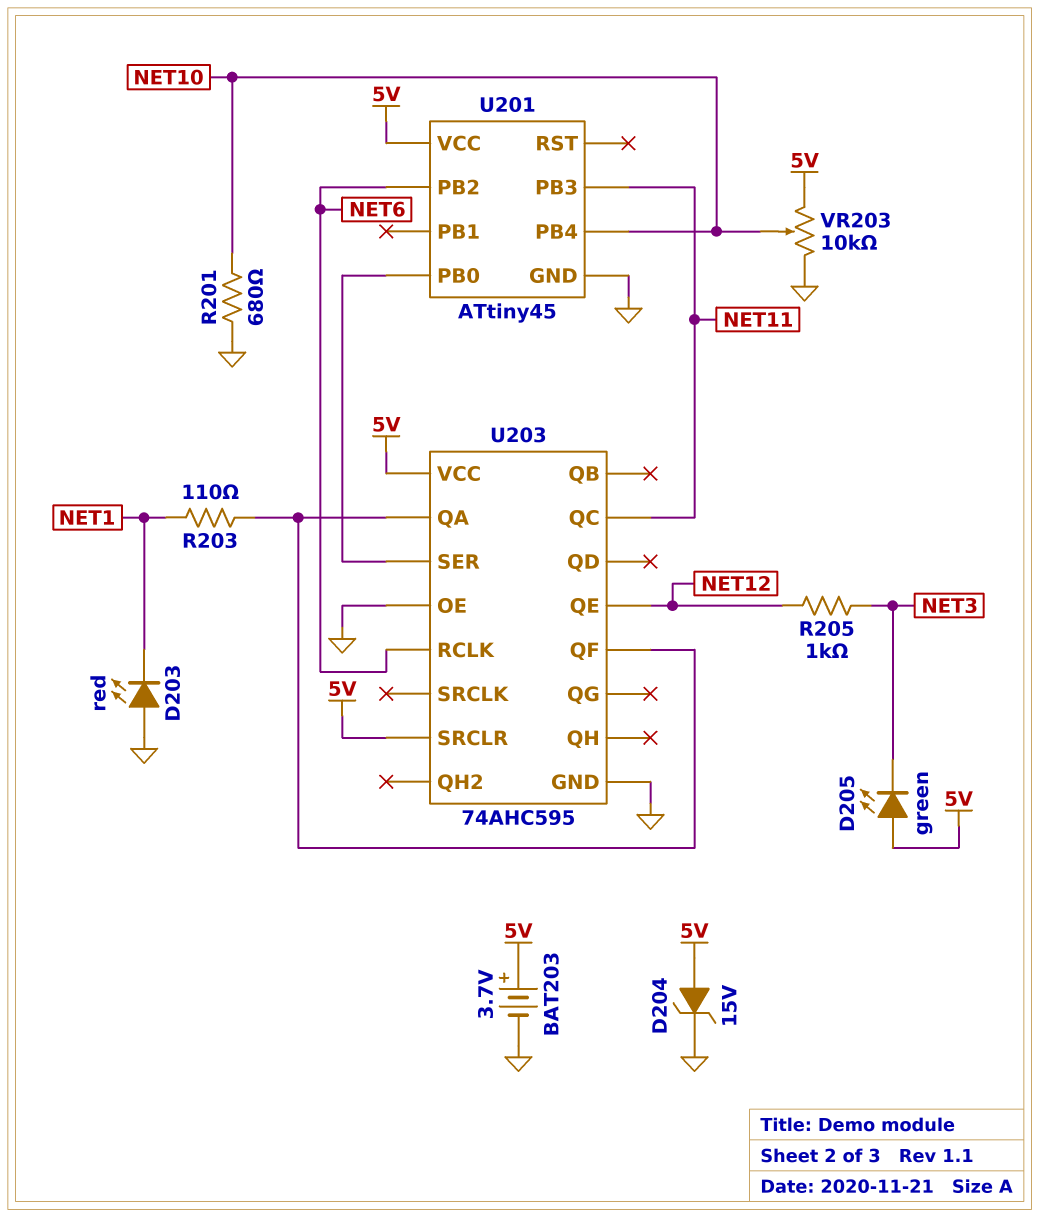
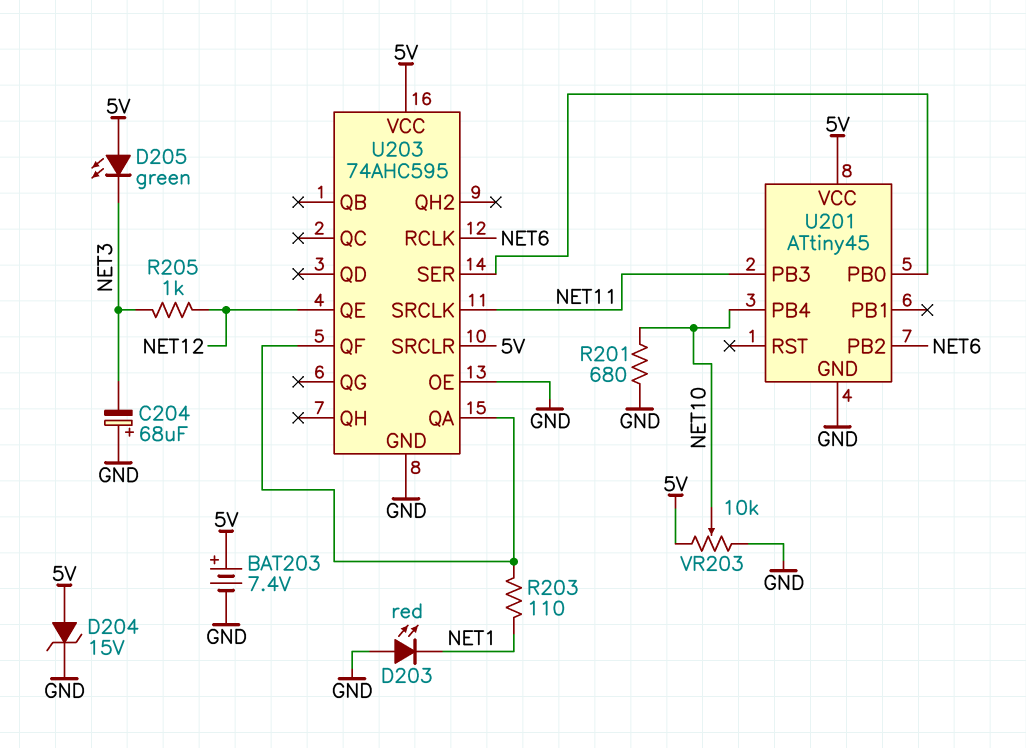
BAT203: 3.7V (plus 5V, minus GND) -> 7.4V (plus 5V, minus GND)
C204: none -> 68uF (plus GND, minus NET3)
U203 pin QC: NET11 -> none
U203 pin SRCLK: none -> NET11

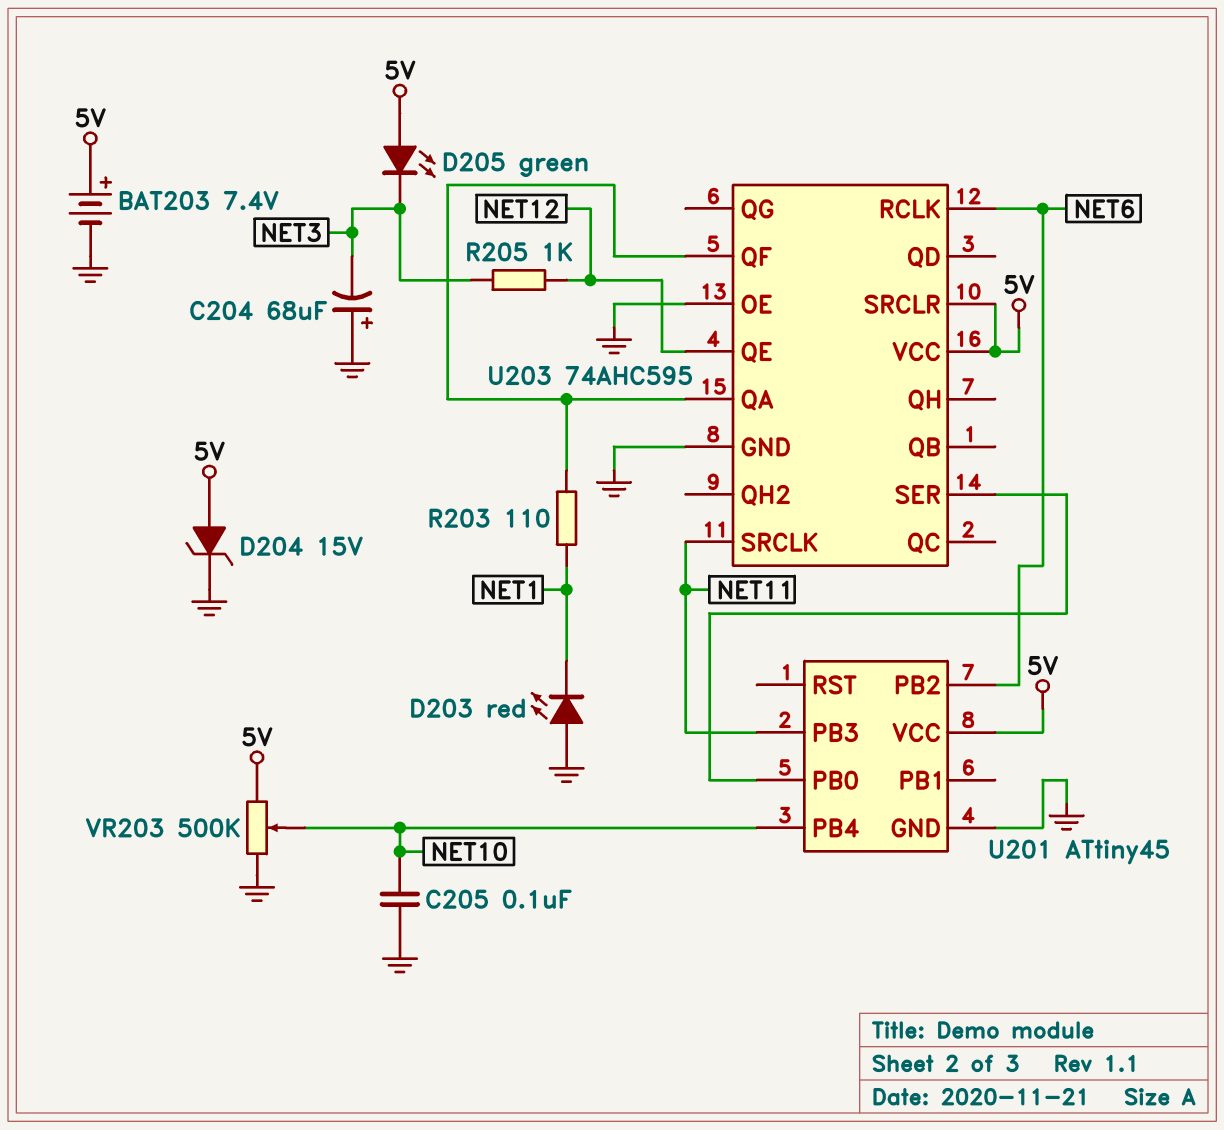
C205: none -> 100nF (GND, NET10)
R201: 680 (GND, NET10) -> none
VR203: 10k (5V, GND, wiper NET10) -> 500k (5V, GND, wiper NET10)

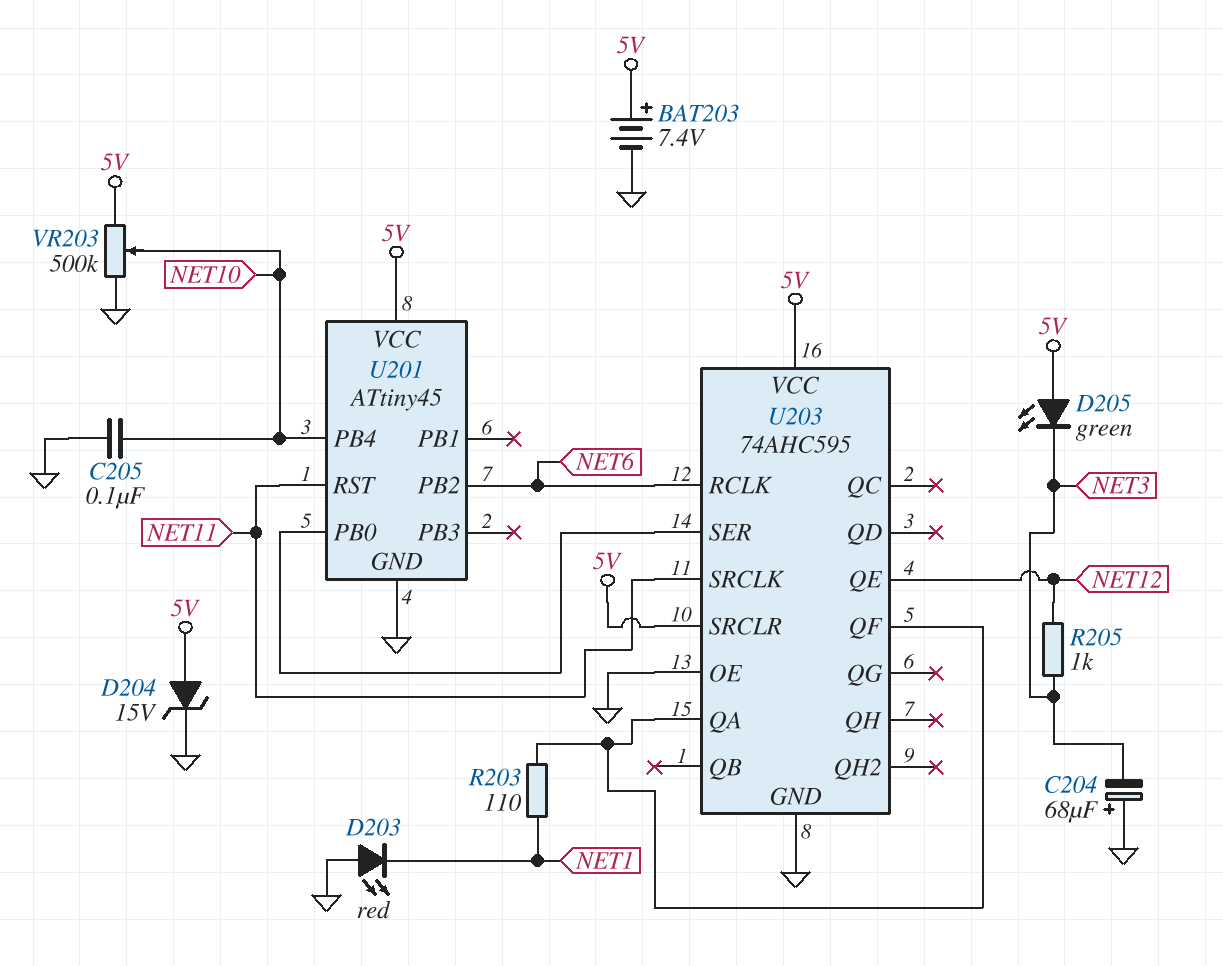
U201 pin PB3: NET11 -> none
U201 pin RST: none -> NET11

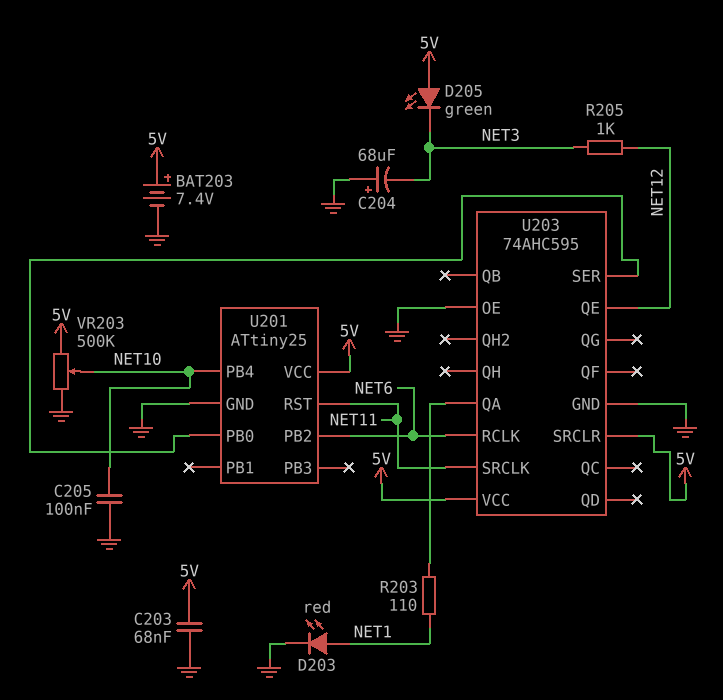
C203: none -> 68nF (5V, GND)
D203: LED red (A GND, K NET1) -> LED red (A NET1, K GND)
D204: zener 15V (A 5V, K GND) -> none
U201: ATtiny45 -> ATtiny25
U203 pin QF: U203/QA -> none

